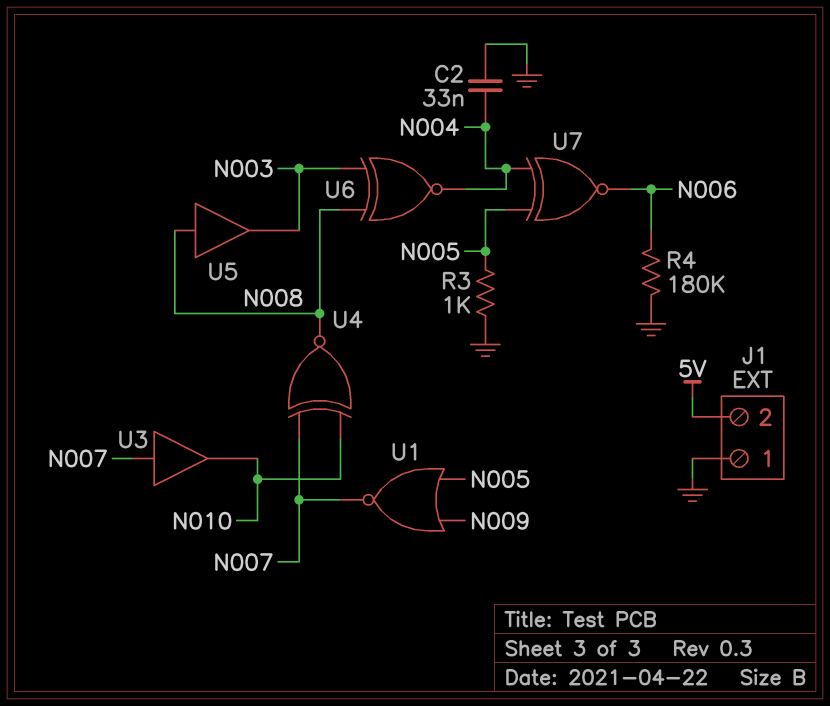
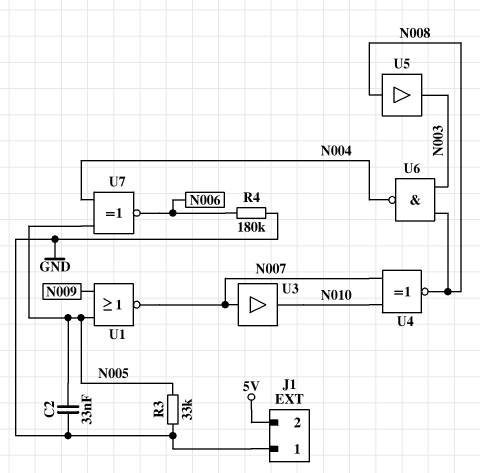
C2: 33nF (GND, N004) -> 33nF (GND, N005)
R3: 1k (GND, N005) -> 33k (GND, N005)
U6: XNOR (in N003, in N008, out N004) -> NAND (in N003, in N008, out N004)

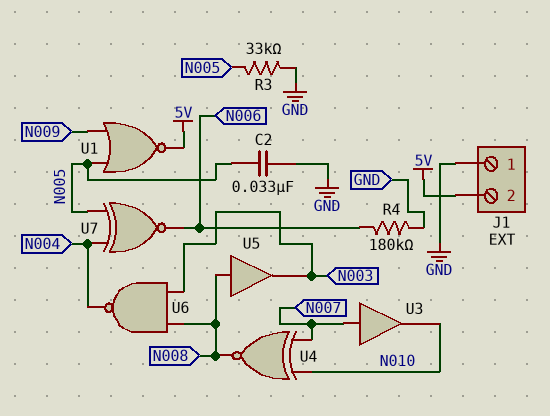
U1: NOR (in N005, in N009, out N007) -> NOR (in N005, in N009, out 5V)

